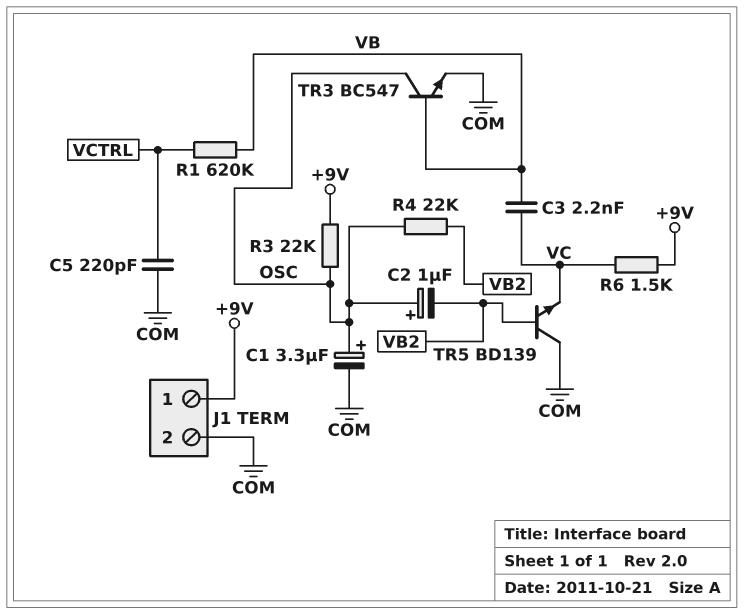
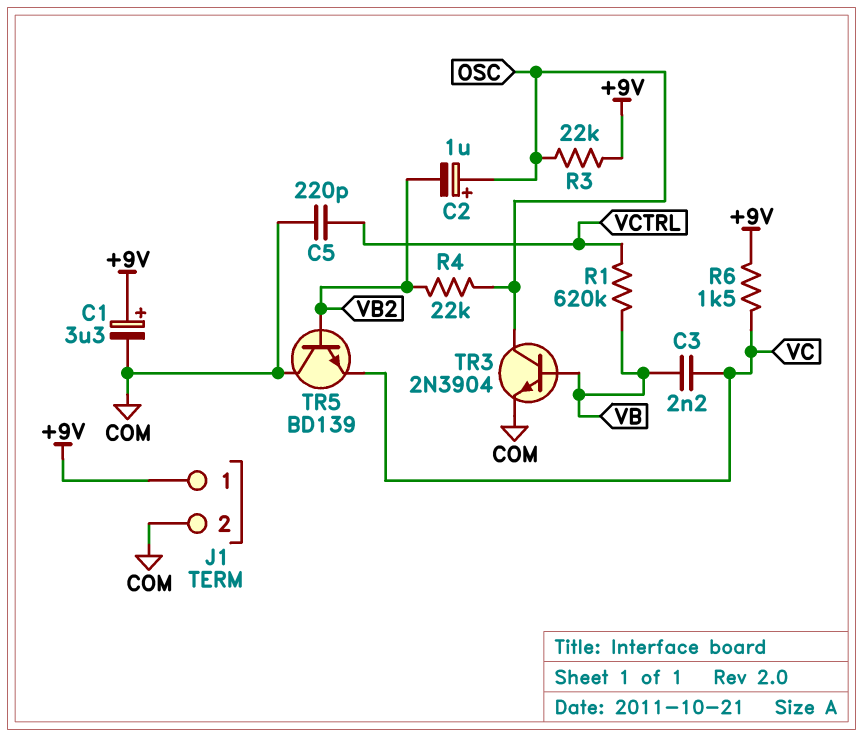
C1: 3.3uF (plus OSC, minus COM) -> 3.3uF (plus +9V, minus COM)
TR3: NPN BC547 (B VB, C OSC, E COM) -> NPN 2N3904 (B VB, C OSC, E COM)

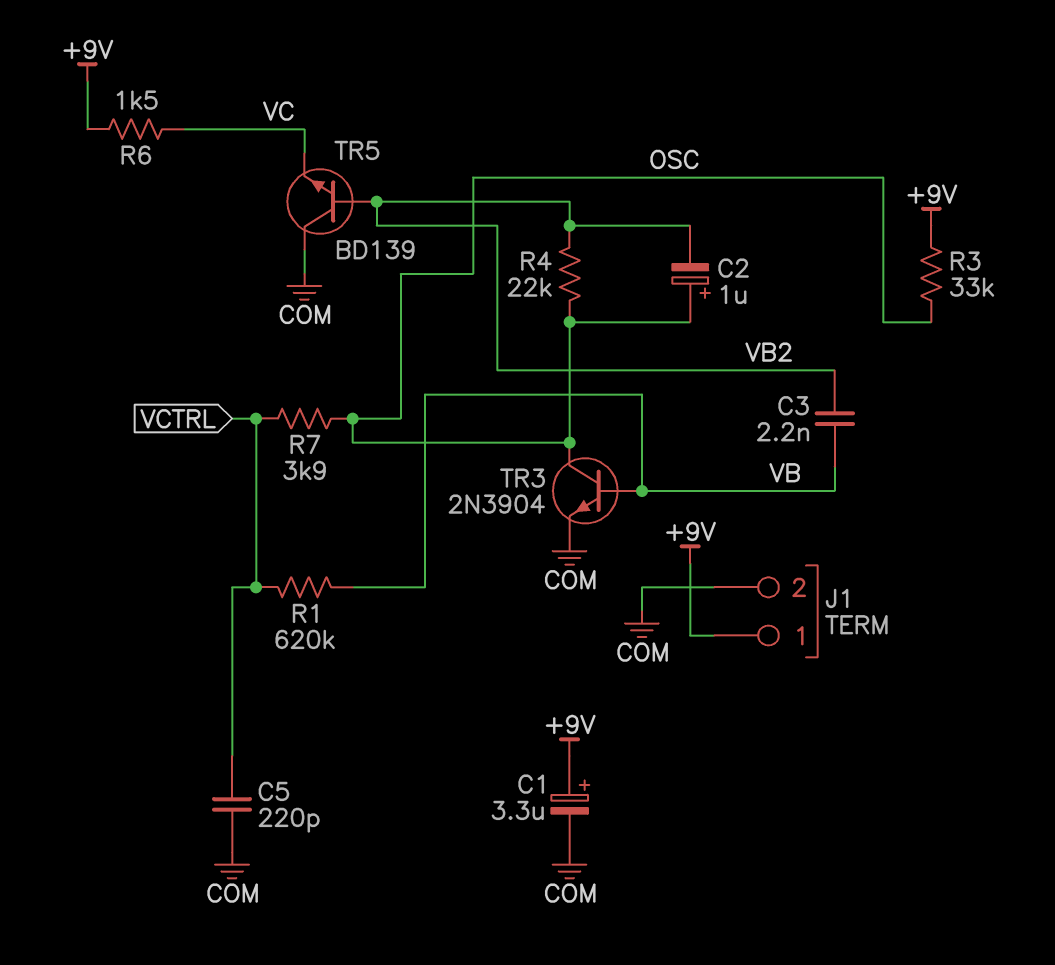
C3: 2.2nF (VB, VC) -> 2.2nF (VB, VB2)
R3: 22k (+9V, OSC) -> 33k (+9V, OSC)
R7: none -> 3.9k (OSC, VCTRL)

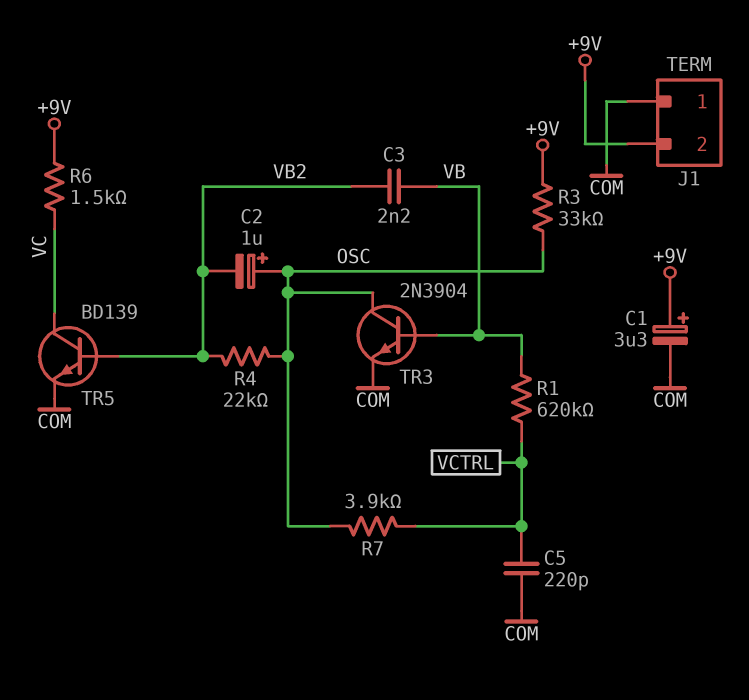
J1 pin 1: +9V -> COM
J1 pin 2: COM -> +9V
TR5: NPN BD139 (B VB2, C COM, E VC) -> NPN BD139 (B VB2, C VC, E COM)

